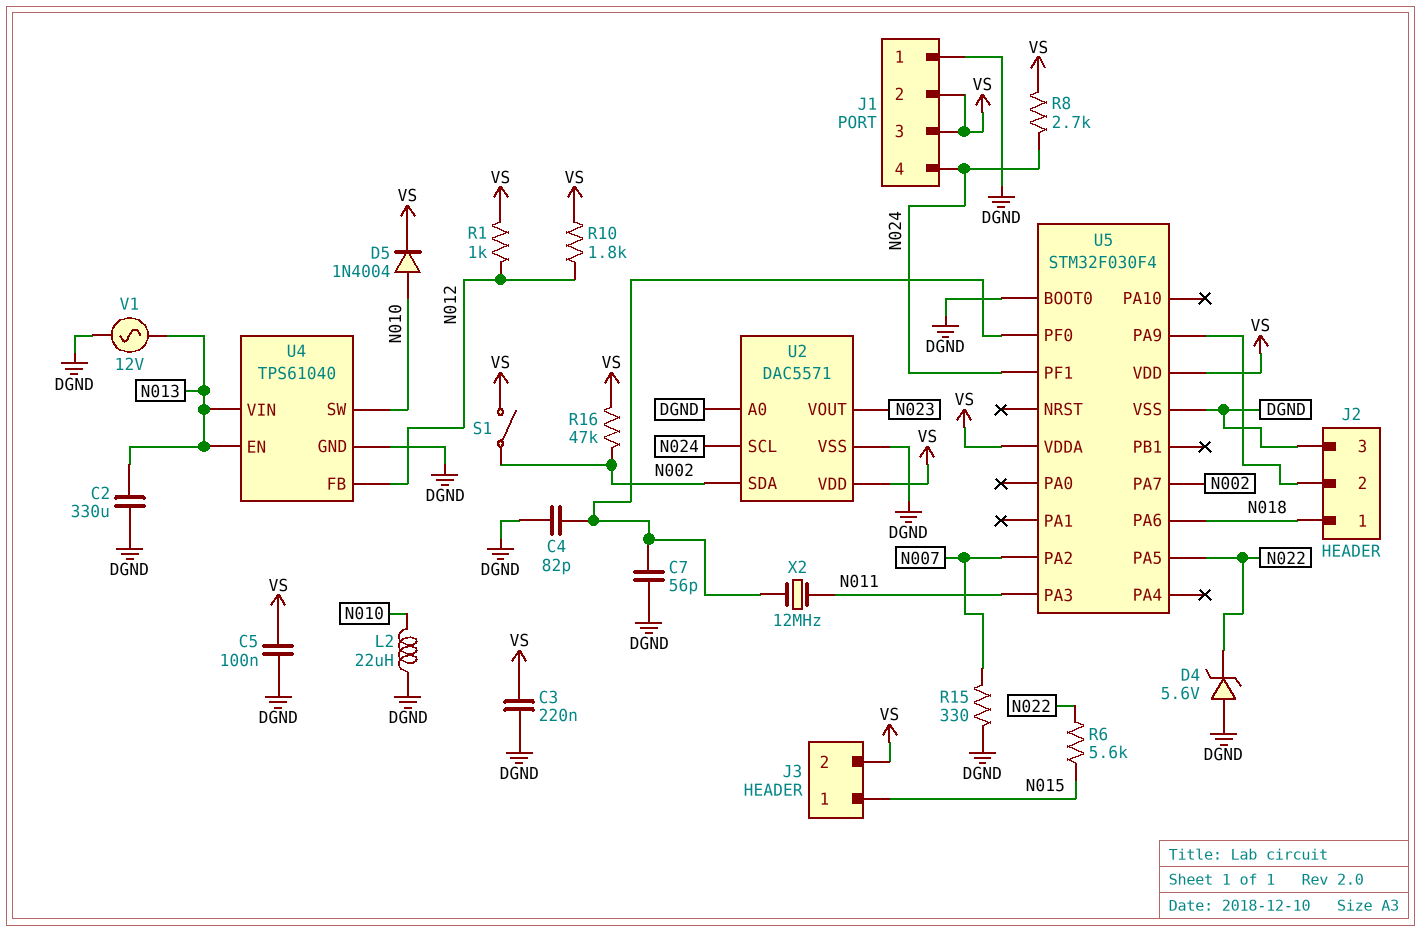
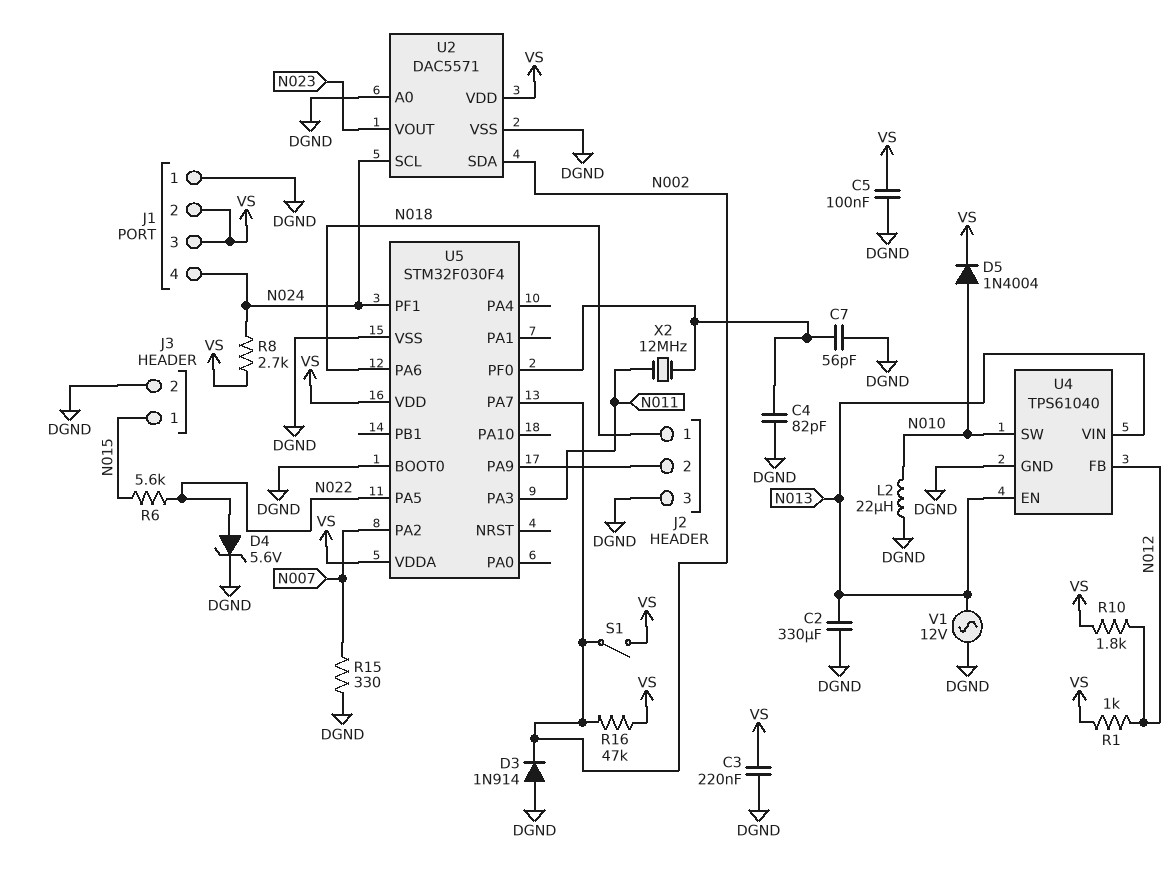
D3: none -> diode 1N914 (A DGND, K N002)
D4: zener 5.6V (A DGND, K N022) -> zener 5.6V (A N022, K DGND)
J3 pin 2: VS -> DGND

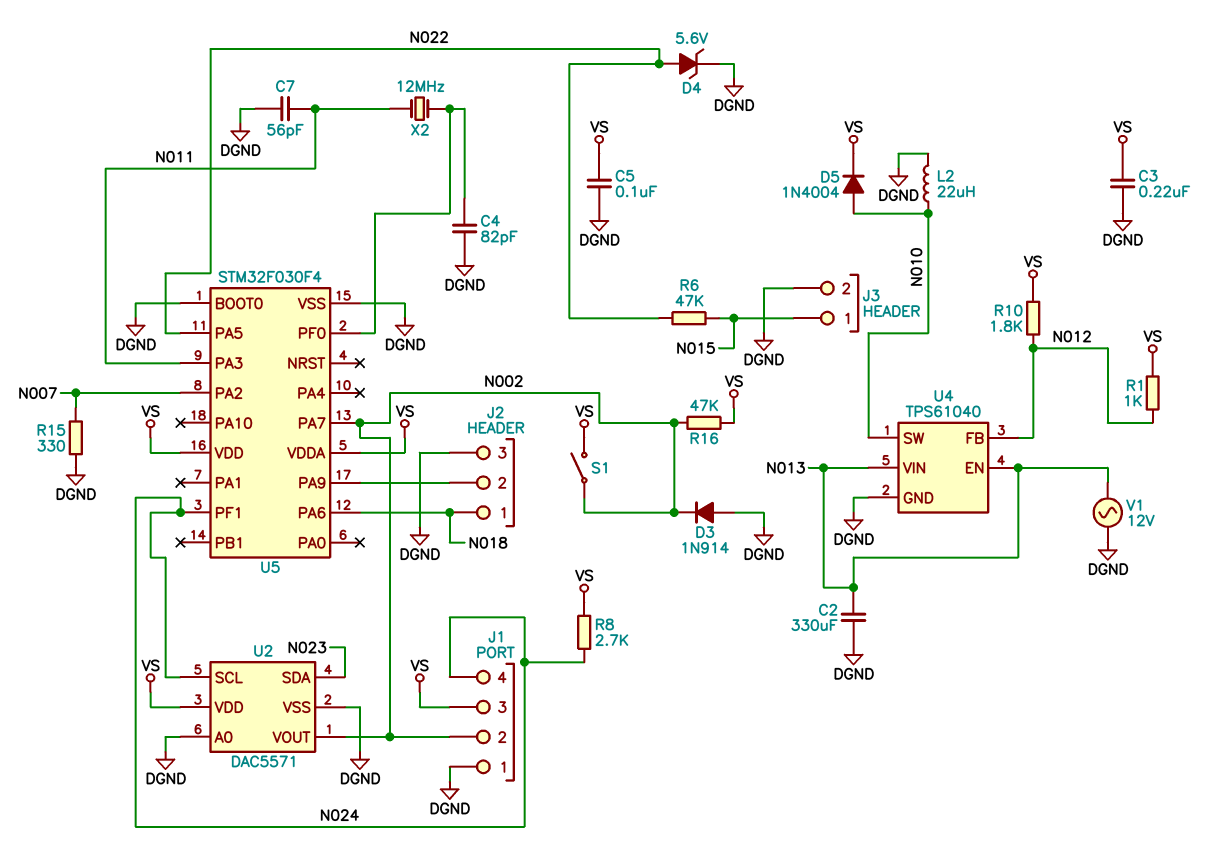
C7: 56pF (DGND, U5/PF0) -> 56pF (DGND, N011)
J1 pin 2: VS -> N002
R6: 5.6k (N015, N022) -> 47k (N015, N022)
U2 pin SDA: N002 -> N023
U2 pin VOUT: N023 -> N002

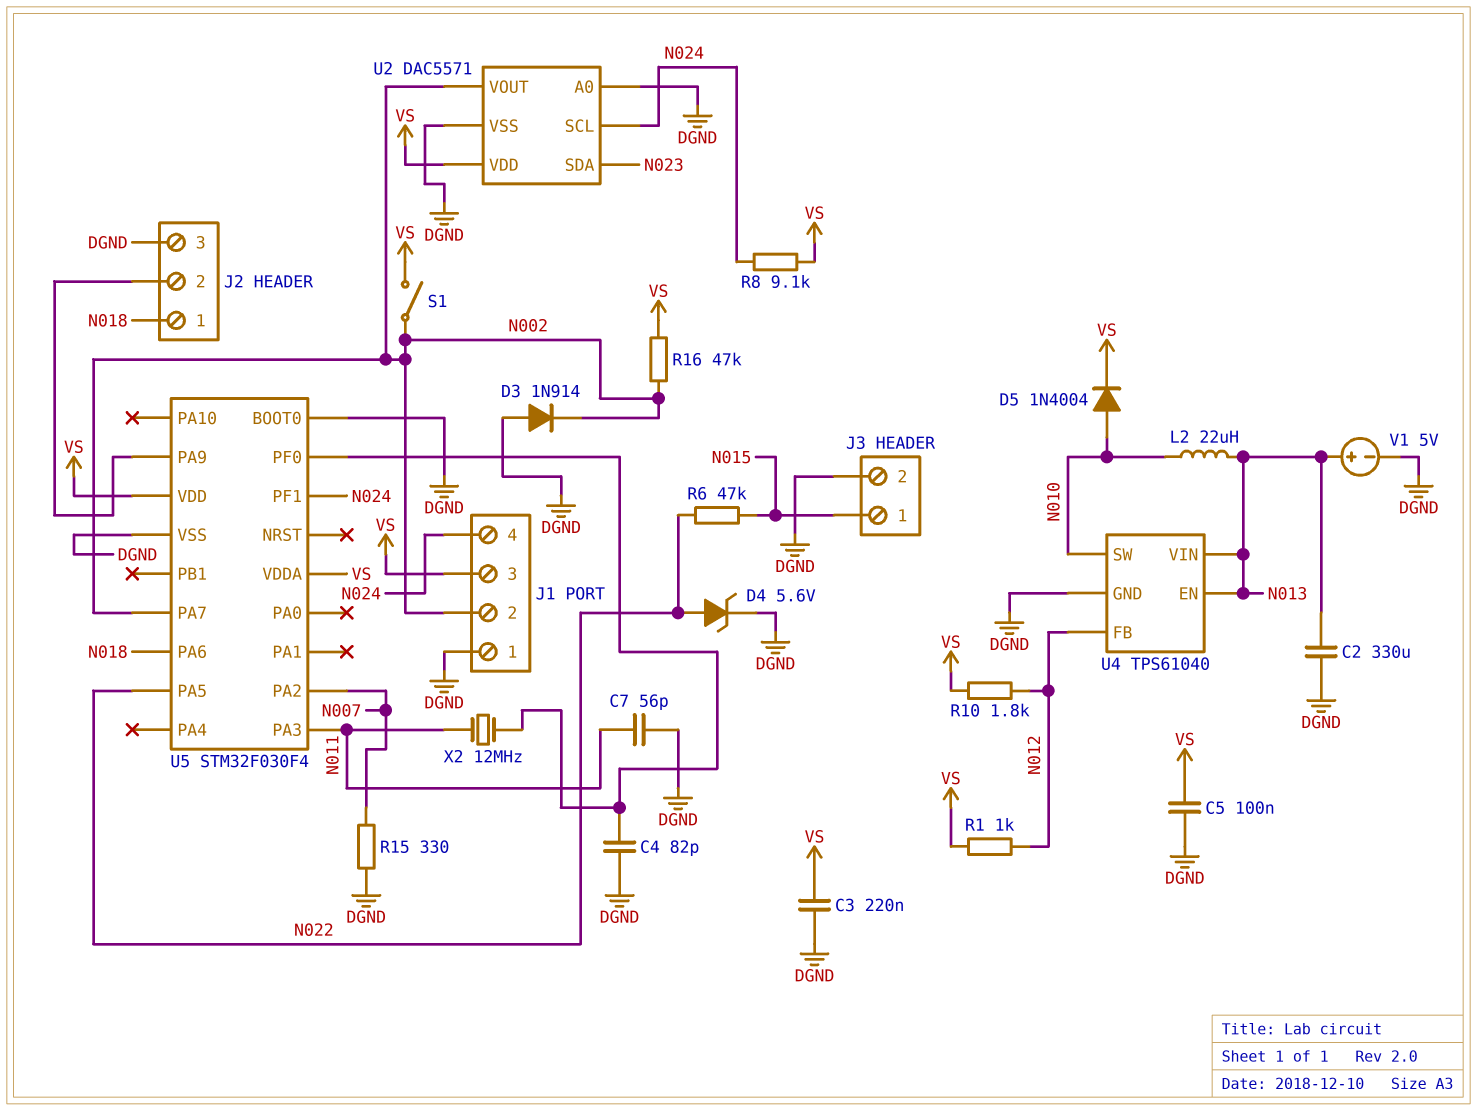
L2: 22uH (DGND, N010) -> 22uH (N010, N013)
R8: 2.7k (N024, VS) -> 9.1k (N024, VS)
V1: AC 12V (DGND, N013) -> 5V (plus N013, minus DGND)

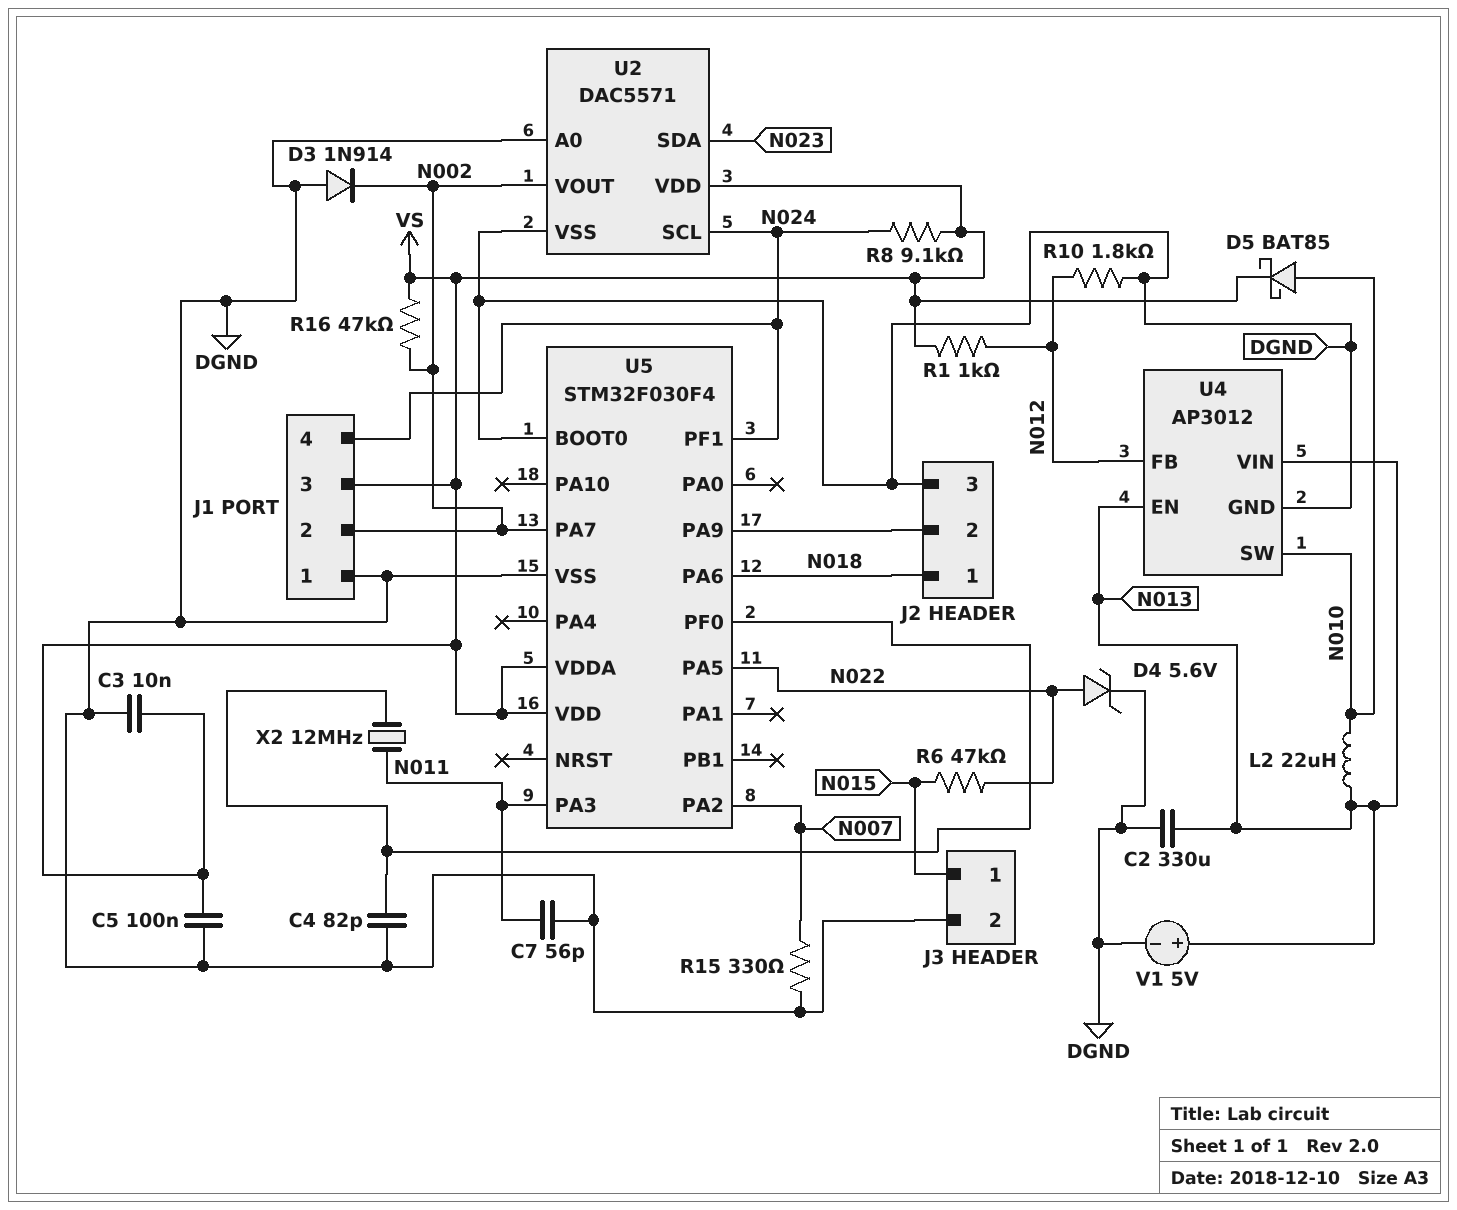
C3: 220nF (DGND, VS) -> 10nF (DGND, VS)
D5: diode 1N4004 (A N010, K VS) -> schottky BAT85 (A N010, K VS)
R10: 1.8k (N012, VS) -> 1.8k (DGND, N012)
S1: switch (N002, VS) -> none
U4: TPS61040 -> AP3012

